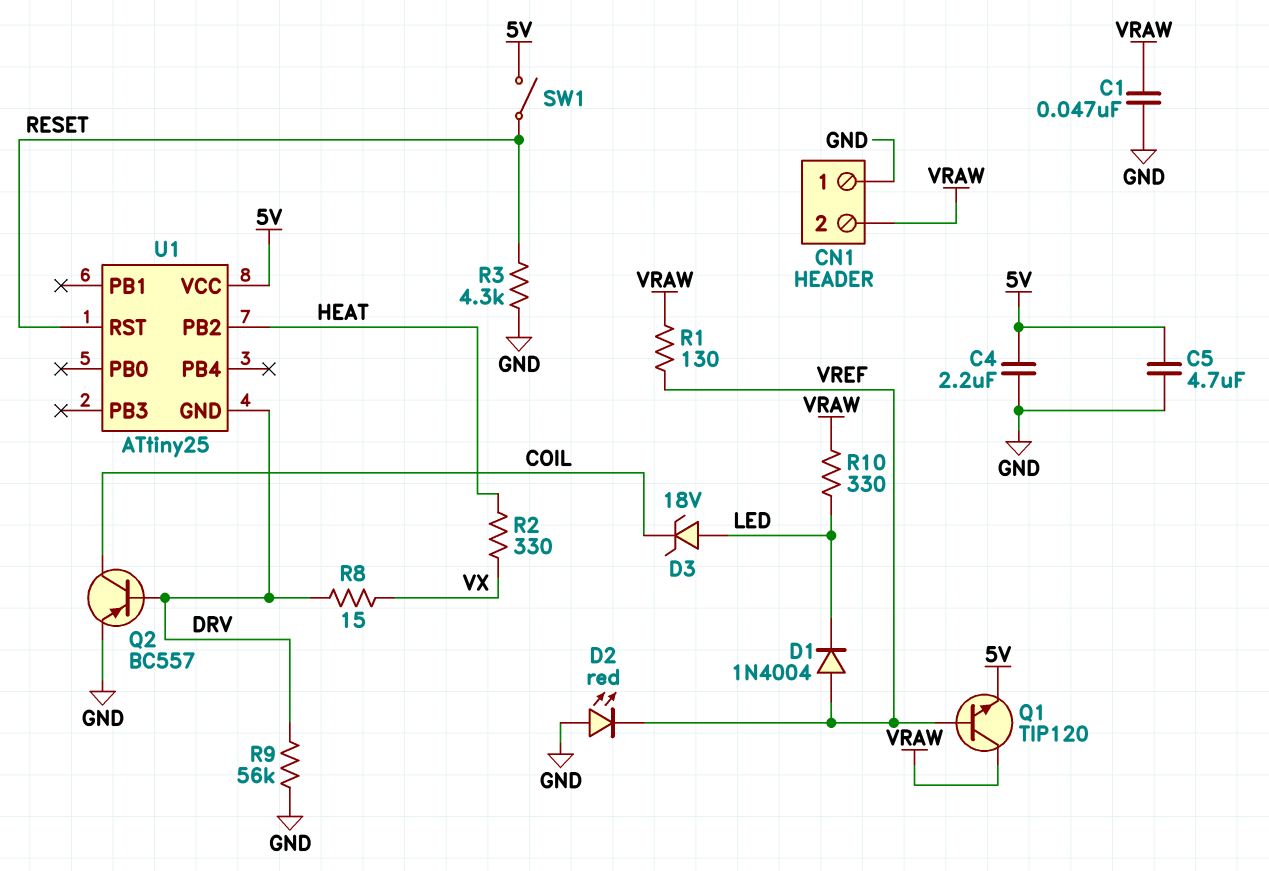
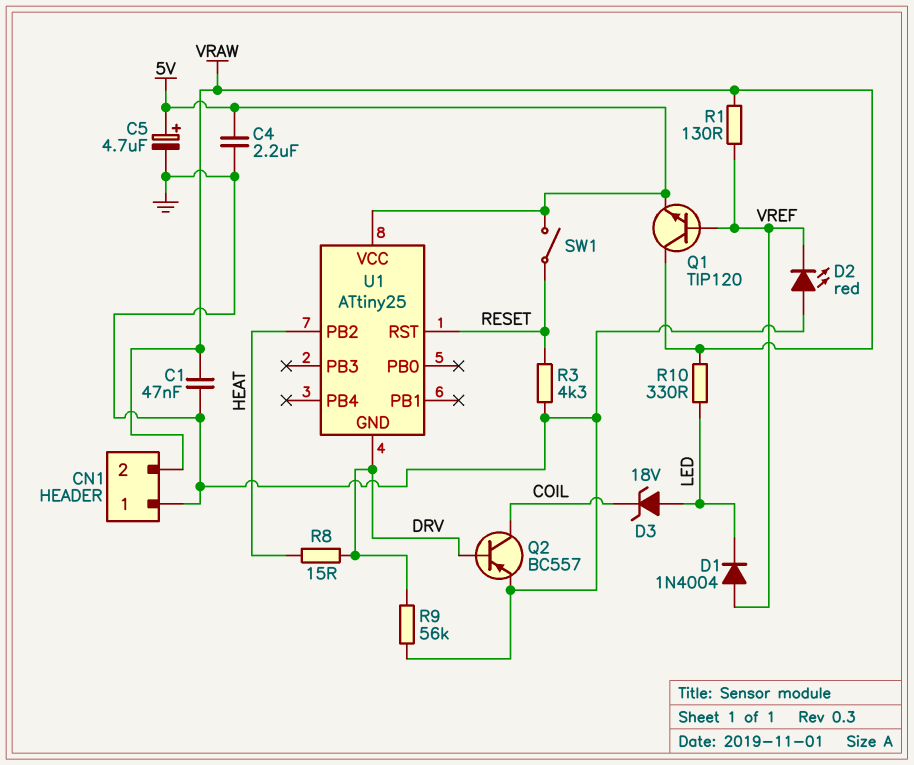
C5: 4.7uF (5V, GND) -> 4.7uF (plus 5V, minus GND)
R2: 330 (HEAT, VX) -> none
R8: 15 (DRV, VX) -> 15 (DRV, HEAT)

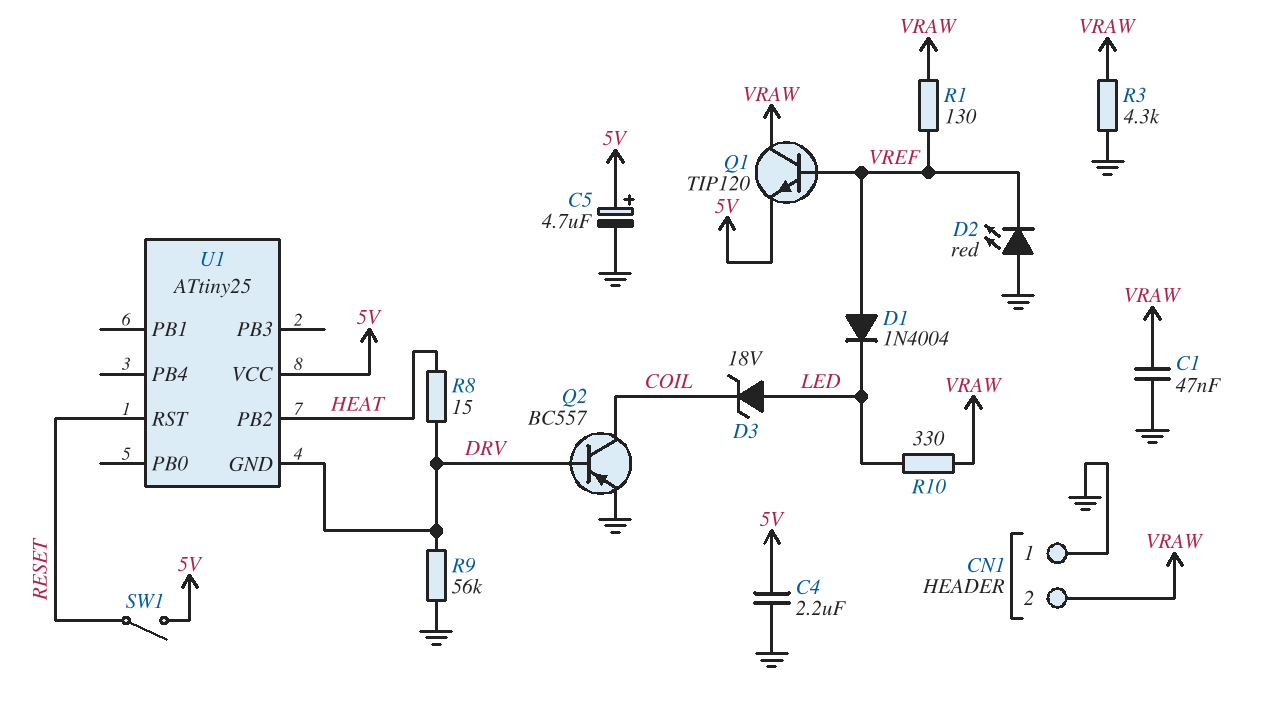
R3: 4.3k (GND, RESET) -> 4.3k (GND, VRAW)

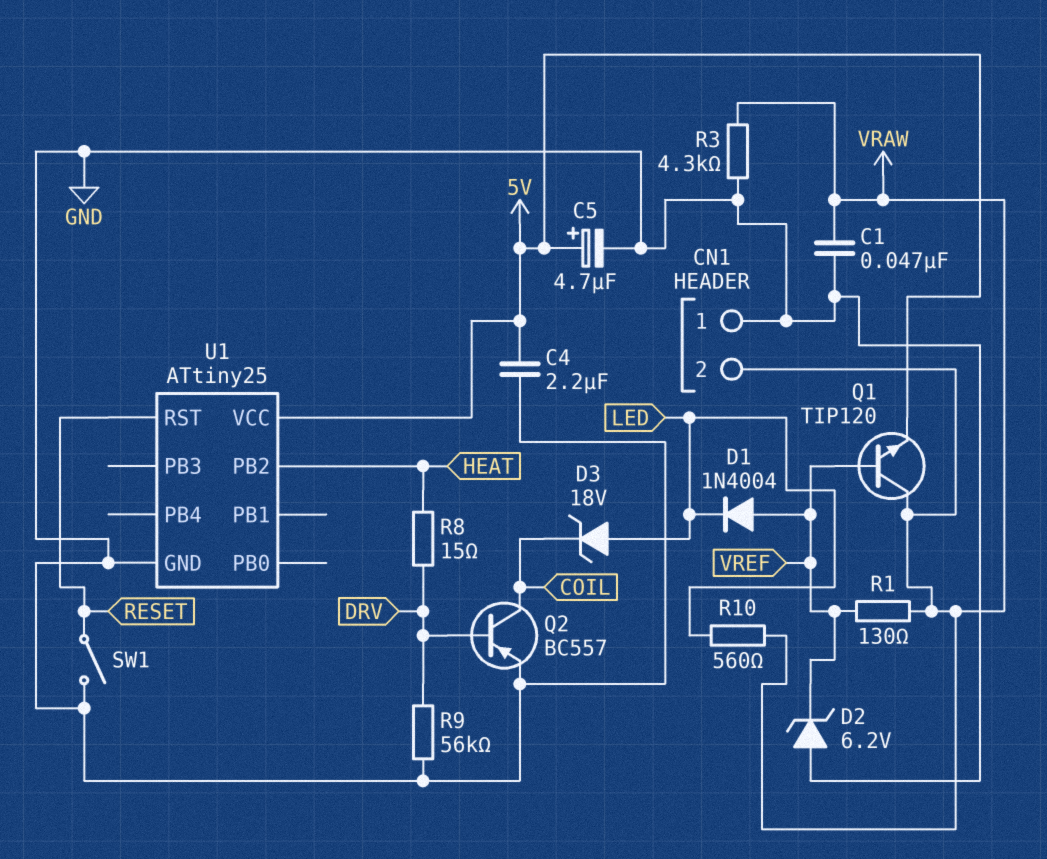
D2: LED red (A GND, K VREF) -> zener 6.2V (A GND, K VREF)
R10: 330 (LED, VRAW) -> 560 (LED, VRAW)
SW1: switch (5V, RESET) -> switch (GND, RESET)
U1 pin GND: DRV -> GND

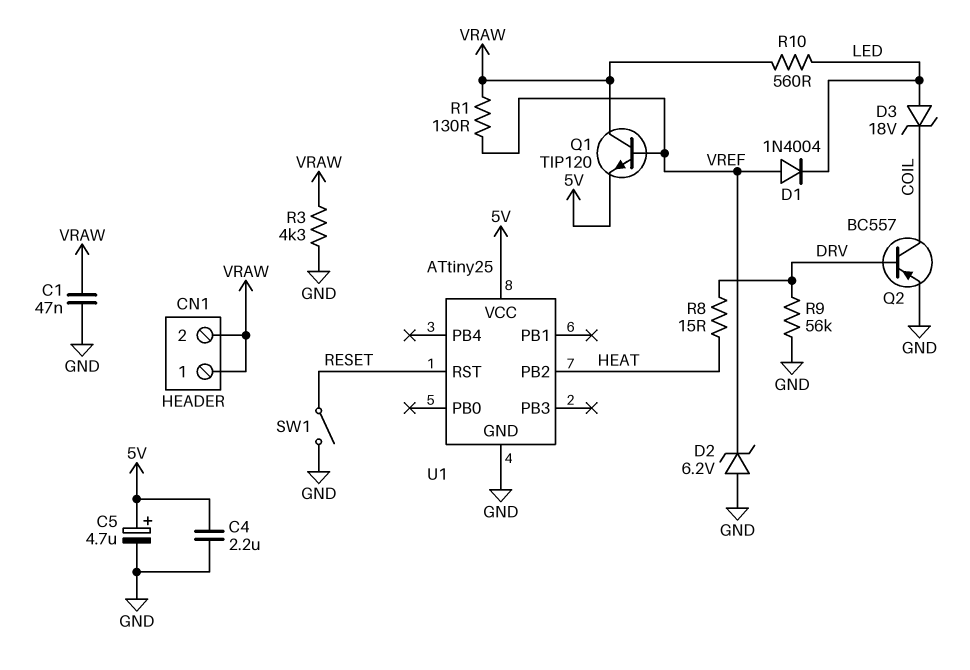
CN1 pin 1: GND -> VRAW

